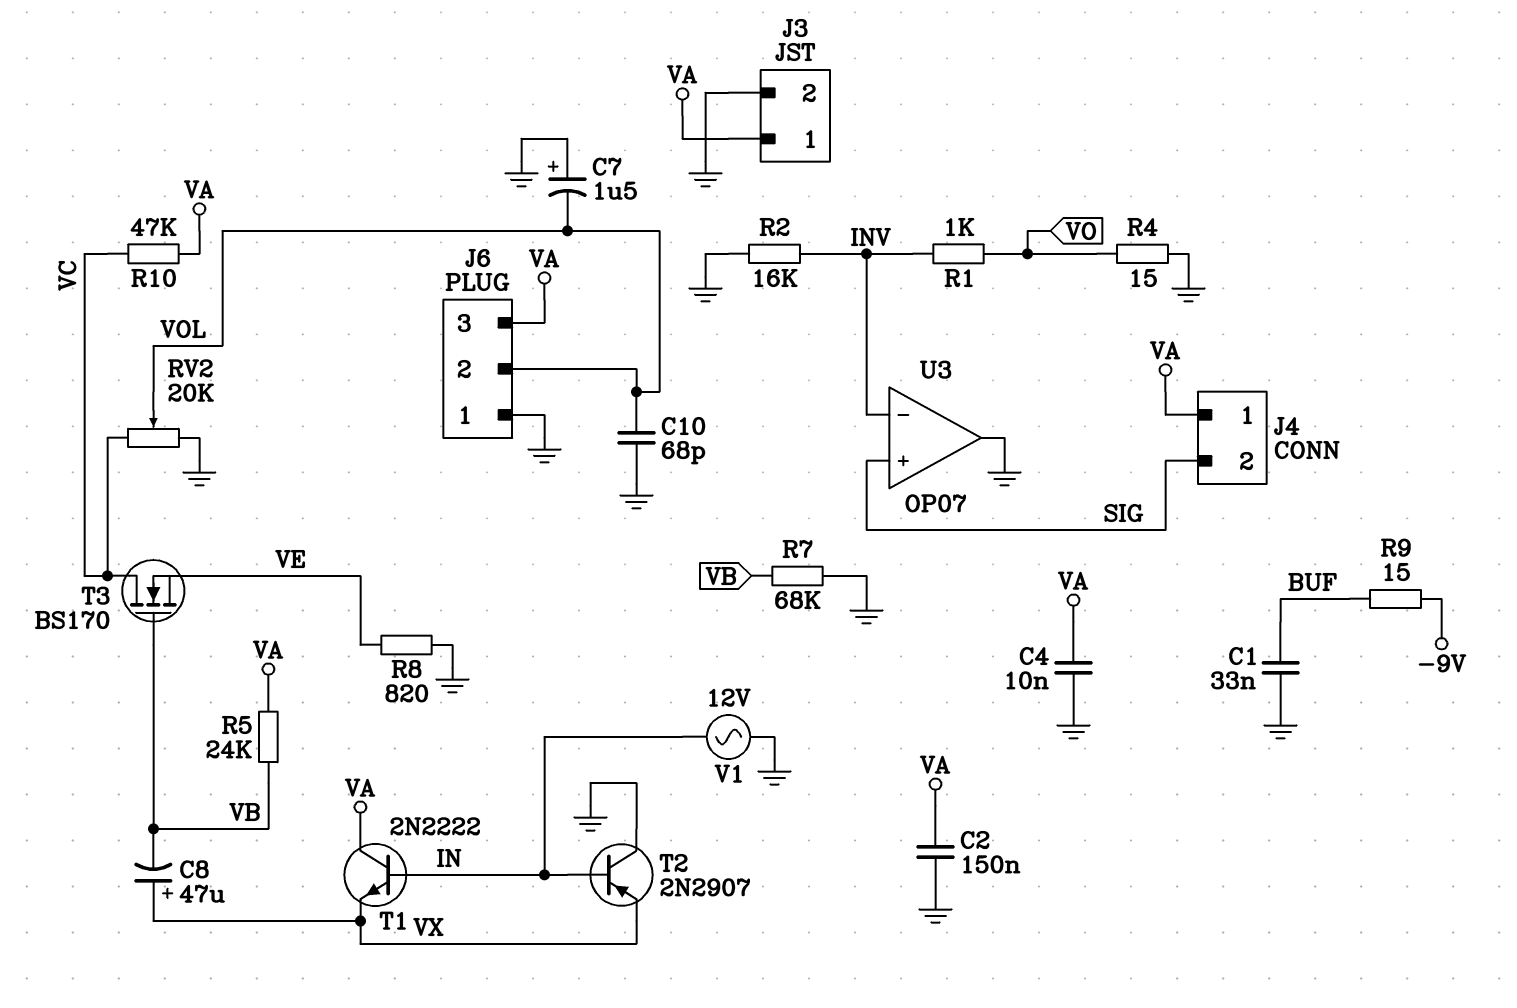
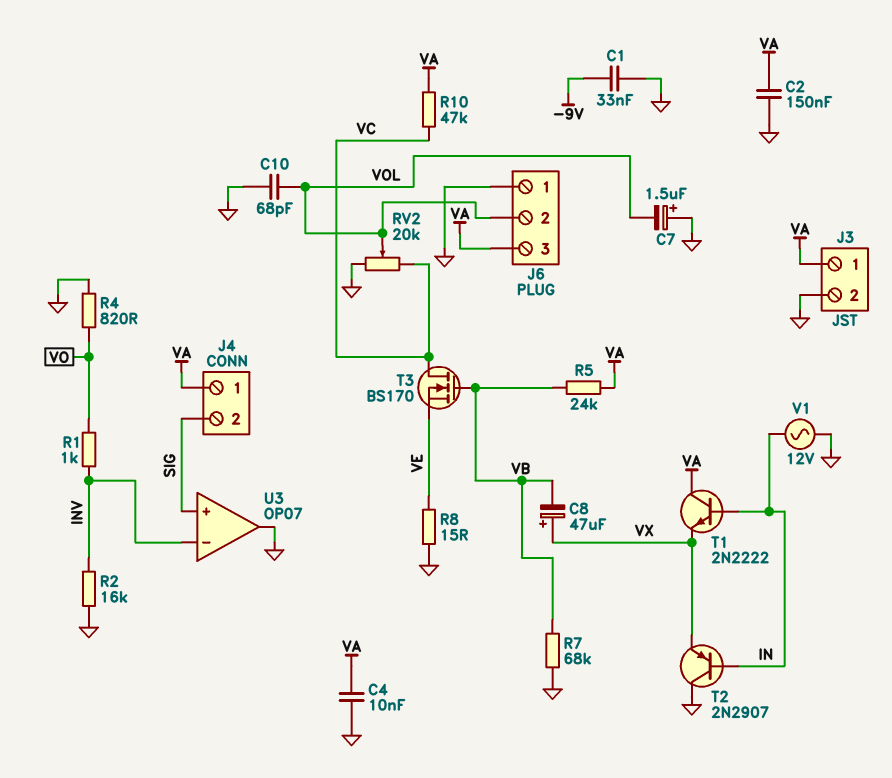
C1: 33nF (BUF, GND) -> 33nF (-9V, GND)
R4: 15 (GND, VO) -> 820 (GND, VO)
R8: 820 (GND, VE) -> 15 (GND, VE)
R9: 15 (-9V, BUF) -> none

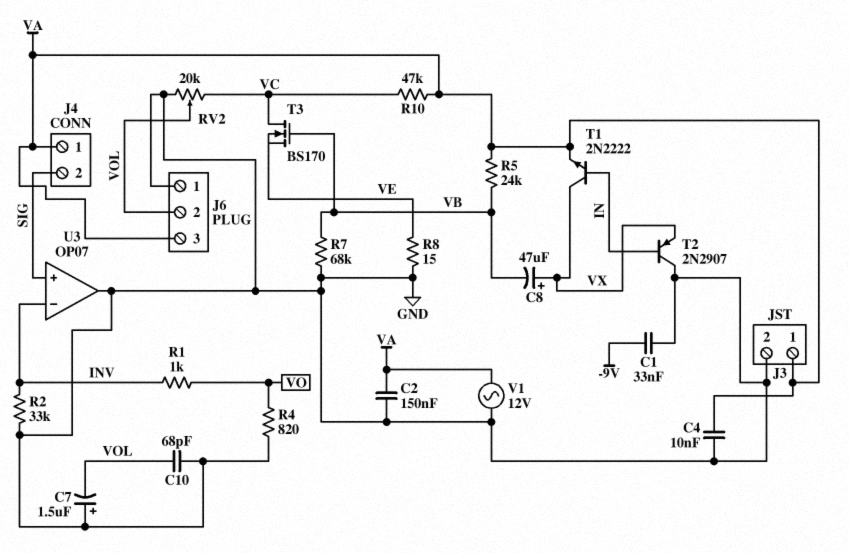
R2: 16k (GND, INV) -> 33k (GND, INV)
T1: NPN 2N2222 (B IN, C VA, E VX) -> NPN 2N2222 (B IN, C VX, E VA)
V1: AC 12V (GND, IN) -> AC 12V (GND, VA)

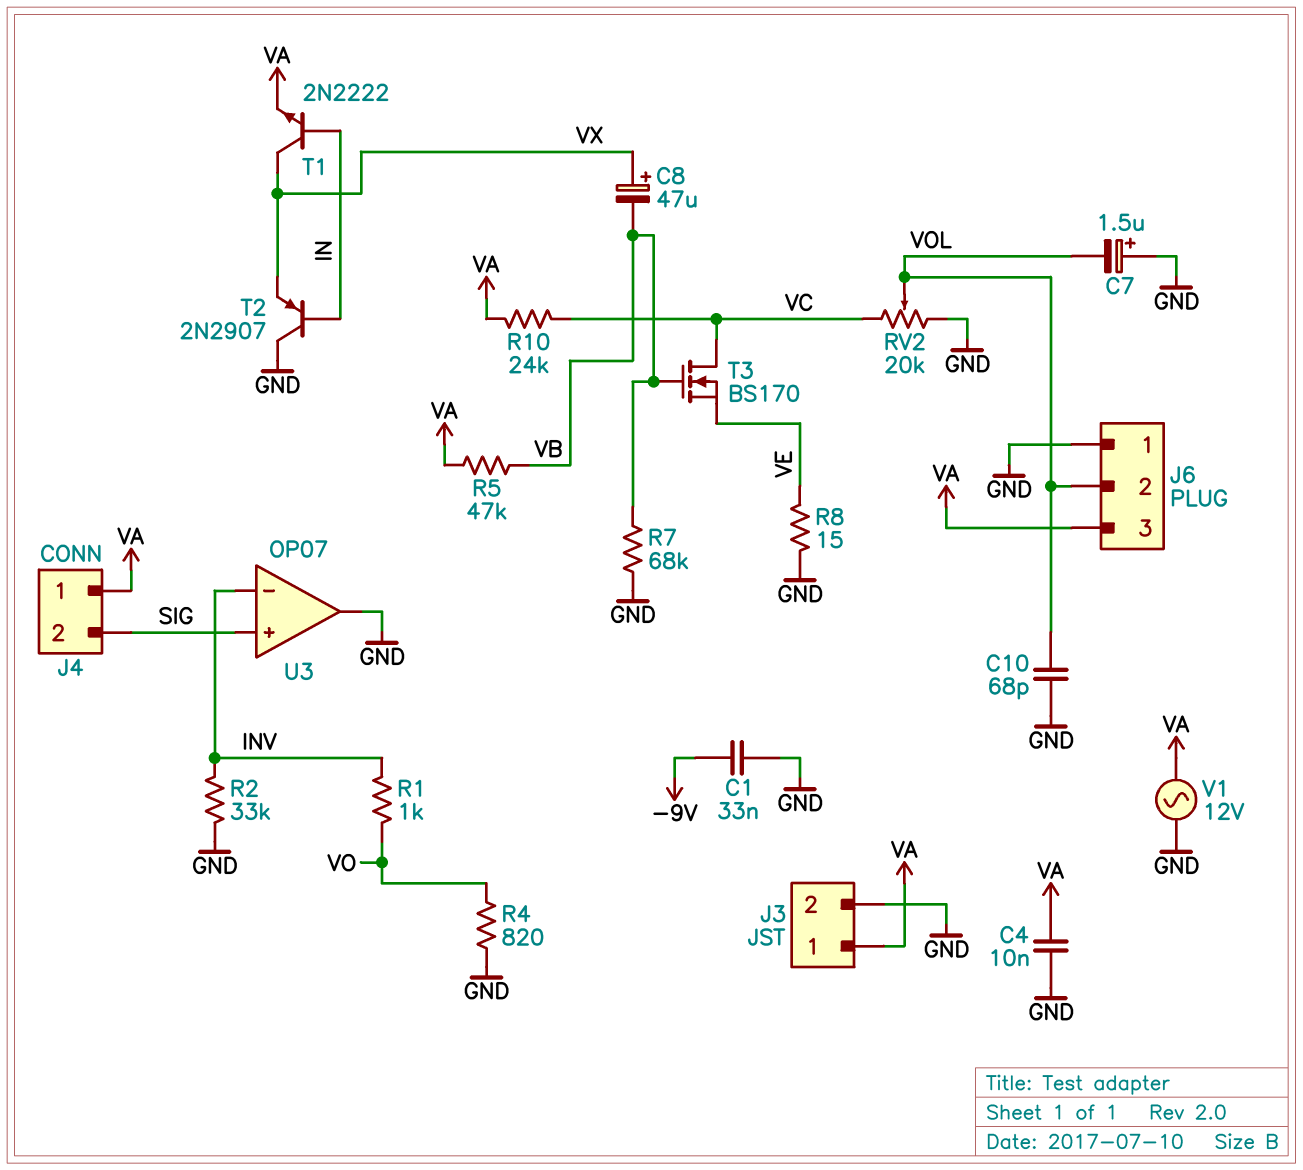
C2: 150nF (GND, VA) -> none
R5: 24k (VA, VB) -> 47k (VA, VB)
R10: 47k (VA, VC) -> 24k (VA, VC)

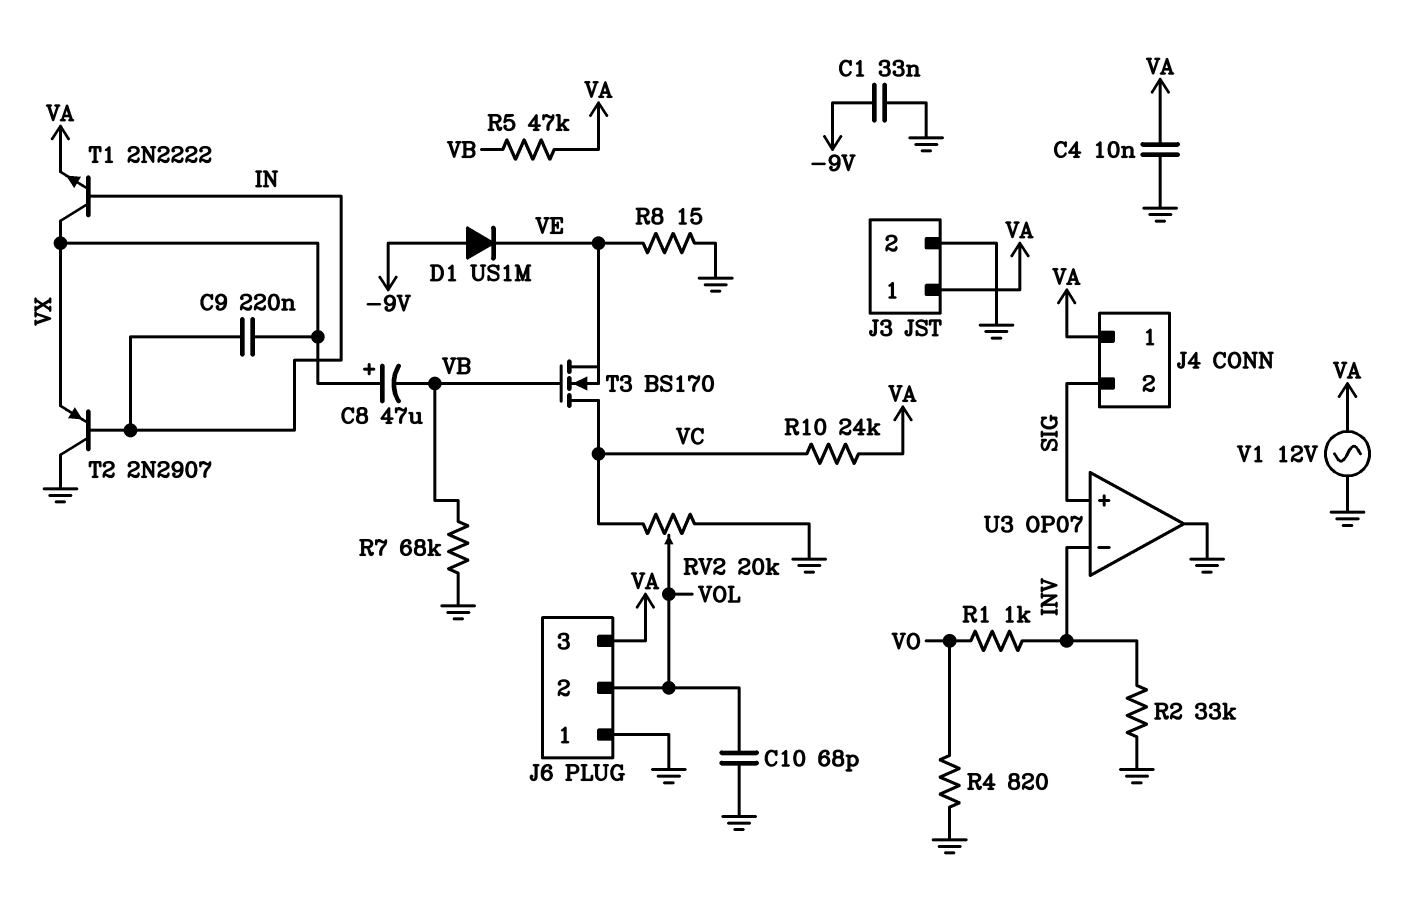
C7: 1.5uF (plus GND, minus VOL) -> none
C9: none -> 220nF (IN, VX)
D1: none -> diode US1M (A -9V, K VE)

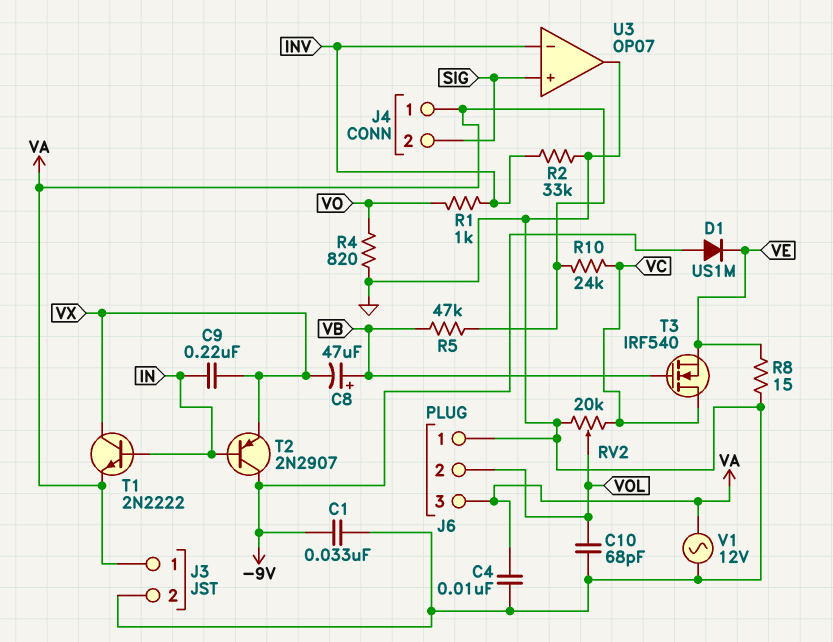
C8: 47uF (plus VX, minus VB) -> 47uF (plus VB, minus VX)
R7: 68k (GND, VB) -> none
T2: PNP 2N2907 (B IN, C GND, E VX) -> PNP 2N2907 (B IN, C -9V, E VX)
T3: NMOS BS170 (G VB, D VC, S VE) -> NMOS IRF540 (G VB, D VC, S VE)

